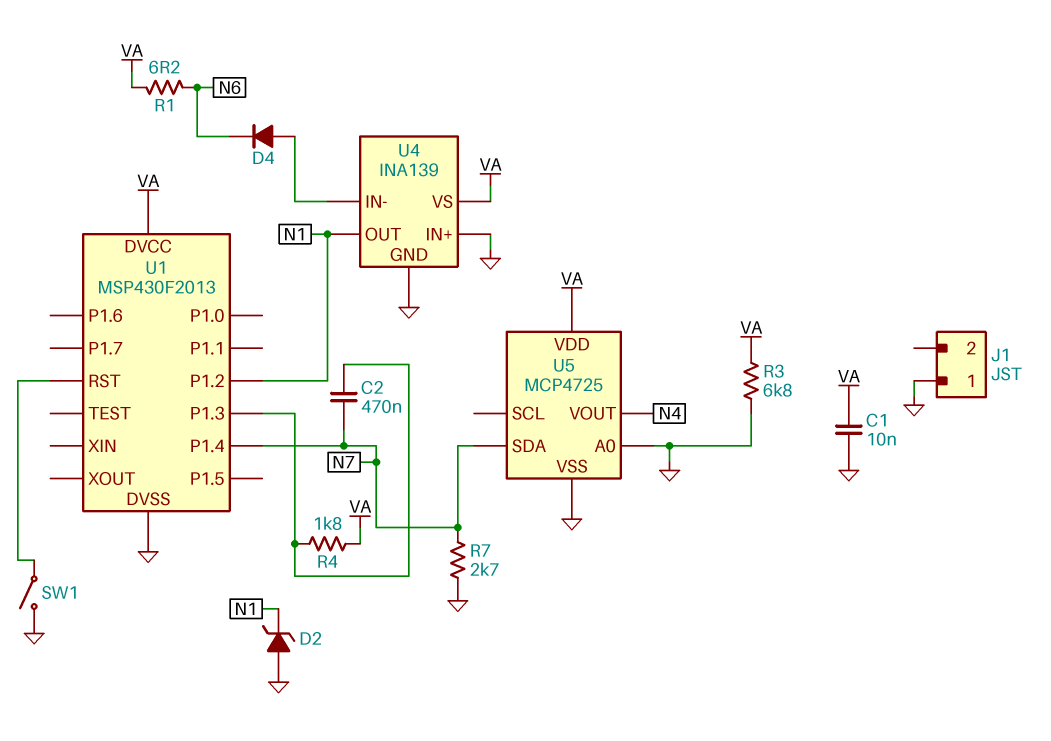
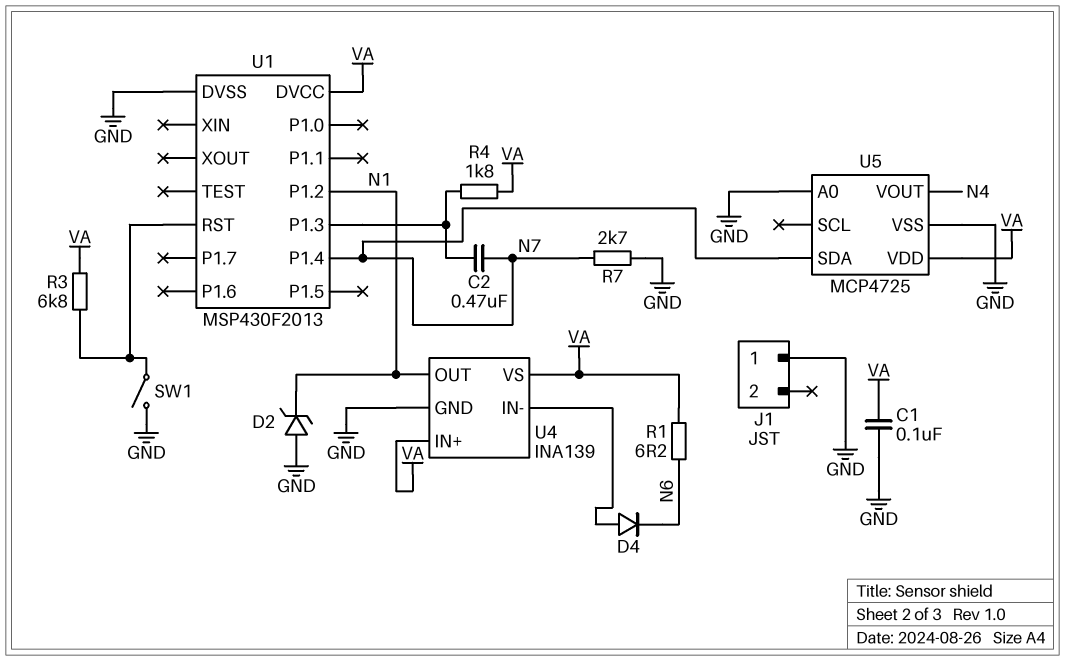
C1: 10nF (GND, VA) -> 100nF (GND, VA)
R3: 6.8k (GND, VA) -> 6.8k (U1/RST, VA)
U4 pin IN+: GND -> VA

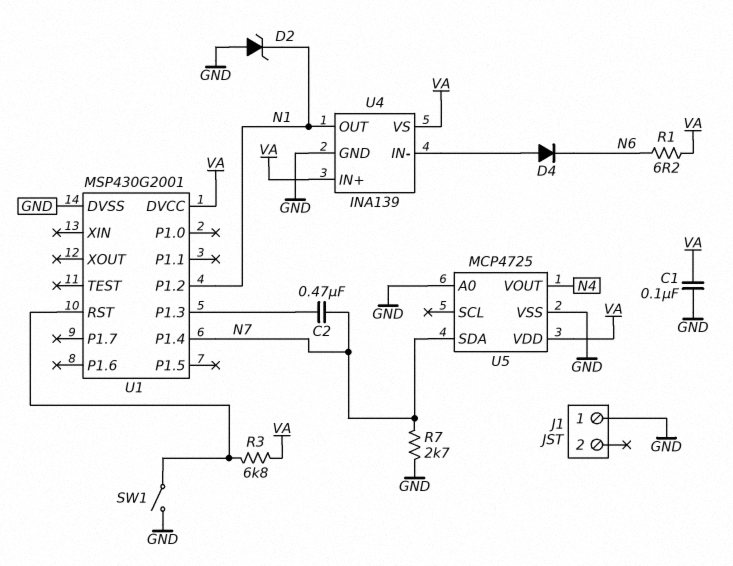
R4: 1.8k (U1/P1.3, VA) -> none
U1: MSP430F2013 -> MSP430G2001

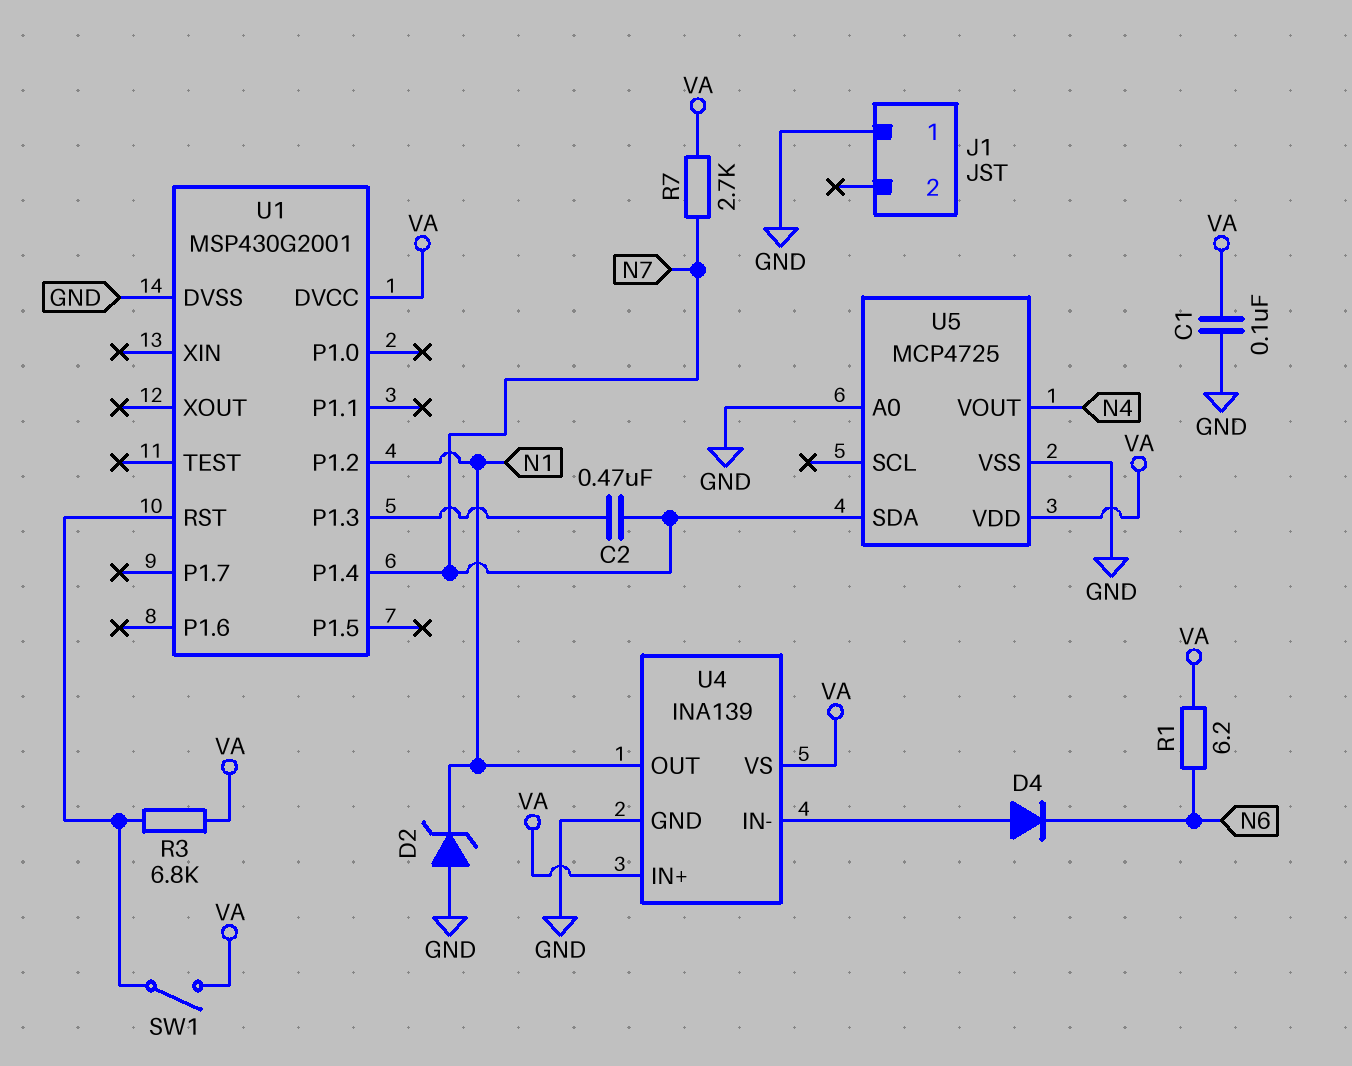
R7: 2.7k (GND, N7) -> 2.7k (N7, VA)
SW1: switch (GND, U1/RST) -> switch (U1/RST, VA)

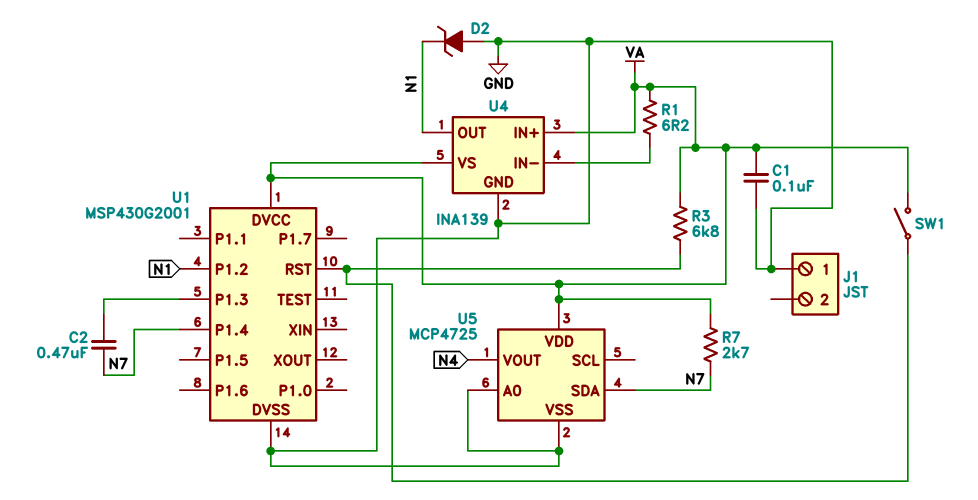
D4: diode (A U4/IN-, K N6) -> none
R1: 6.2 (N6, VA) -> 6.2 (U4/IN-, VA)

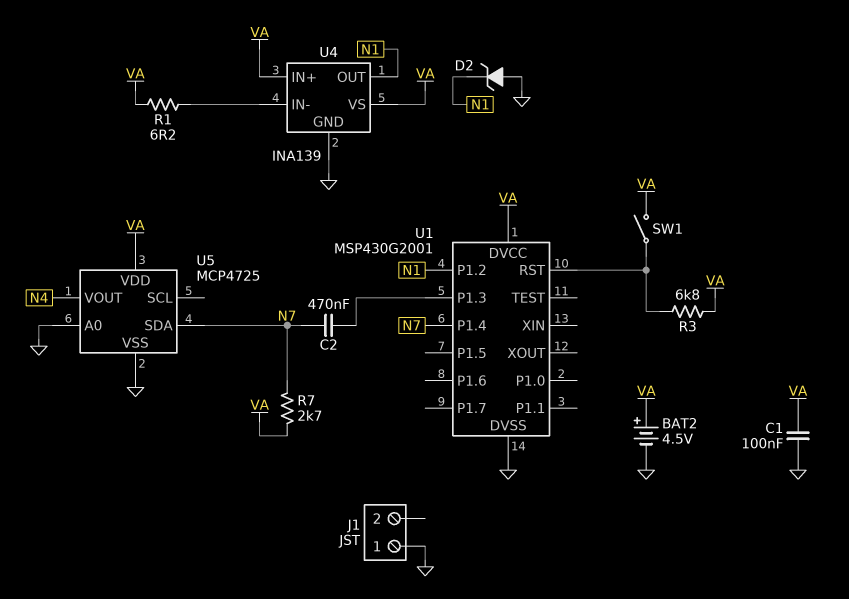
BAT2: none -> 4.5V (plus VA, minus GND)

